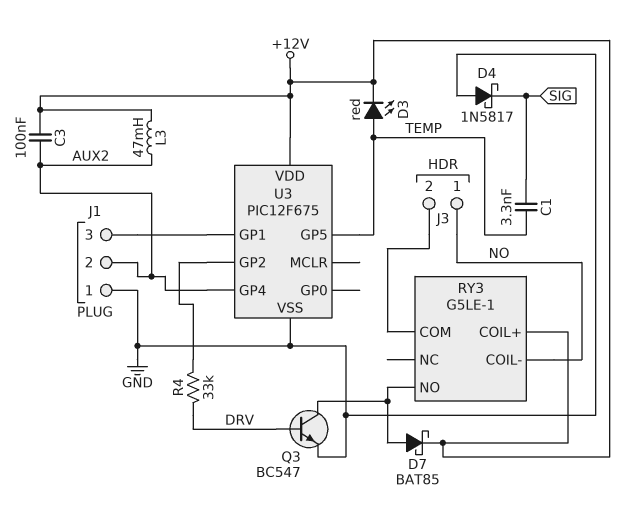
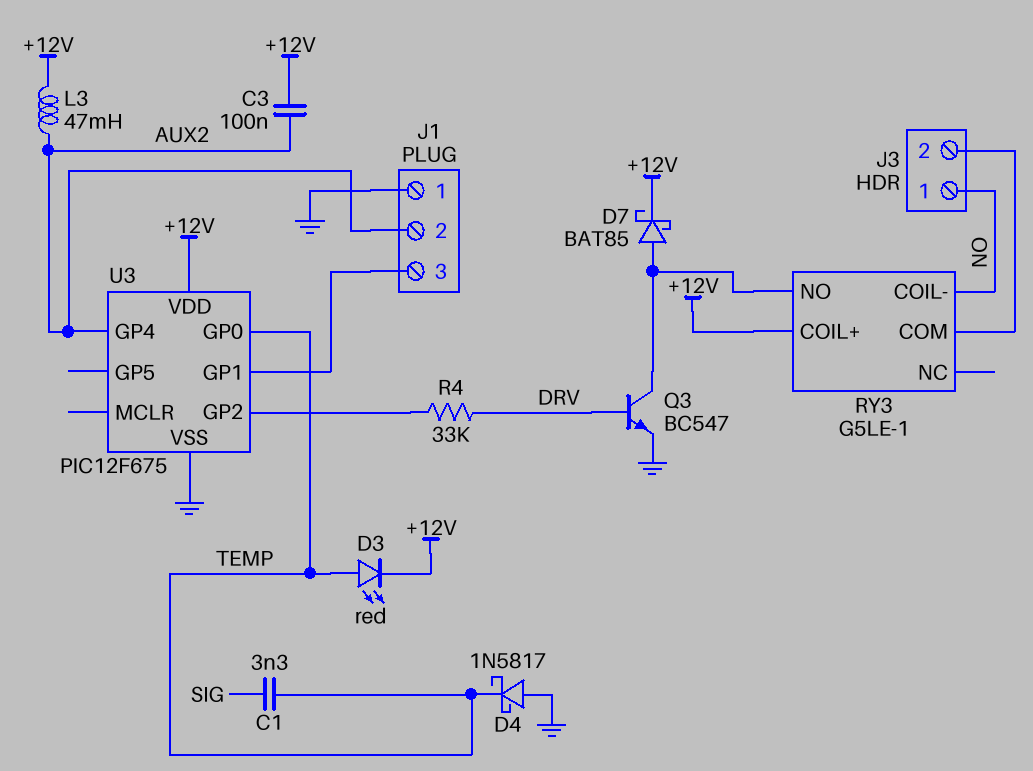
D4: schottky 1N5817 (A GND, K SIG) -> schottky 1N5817 (A GND, K TEMP)
U3 pin GP0: none -> TEMP
U3 pin GP5: TEMP -> none

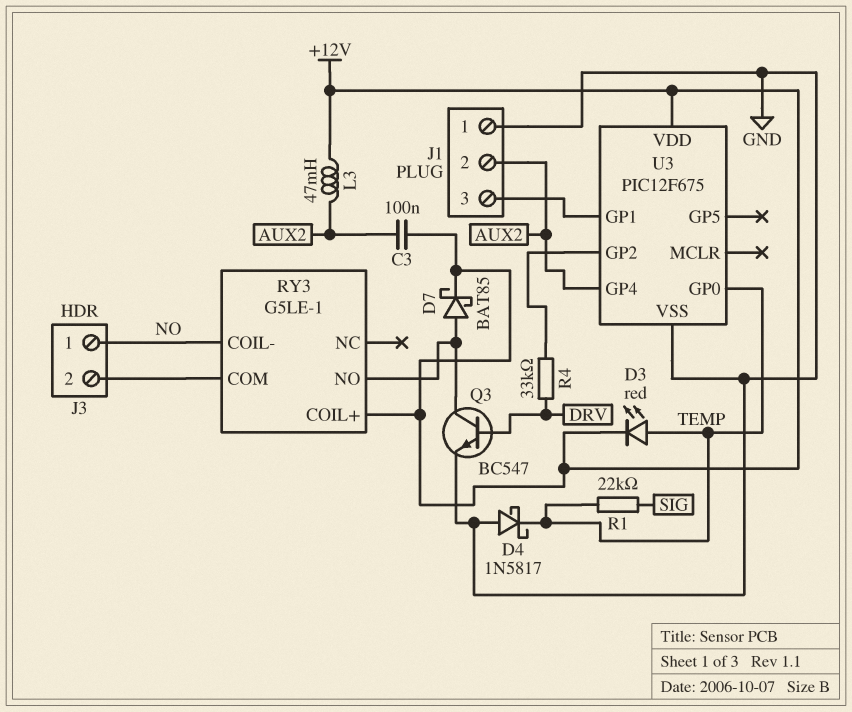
C1: 3.3nF (SIG, TEMP) -> none
R1: none -> 22k (SIG, TEMP)

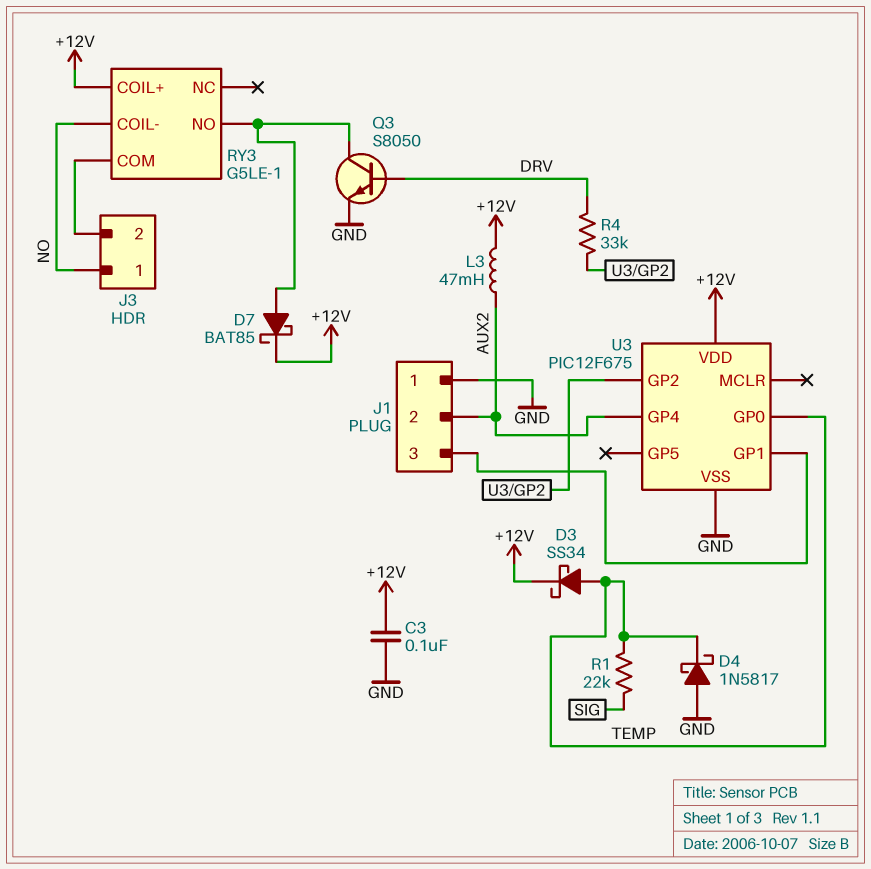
C3: 100nF (+12V, AUX2) -> 100nF (+12V, GND)
D3: LED red (A TEMP, K +12V) -> schottky SS34 (A TEMP, K +12V)
Q3: NPN BC547 (B DRV, C RY3/NO, E GND) -> NPN S8050 (B DRV, C RY3/NO, E GND)

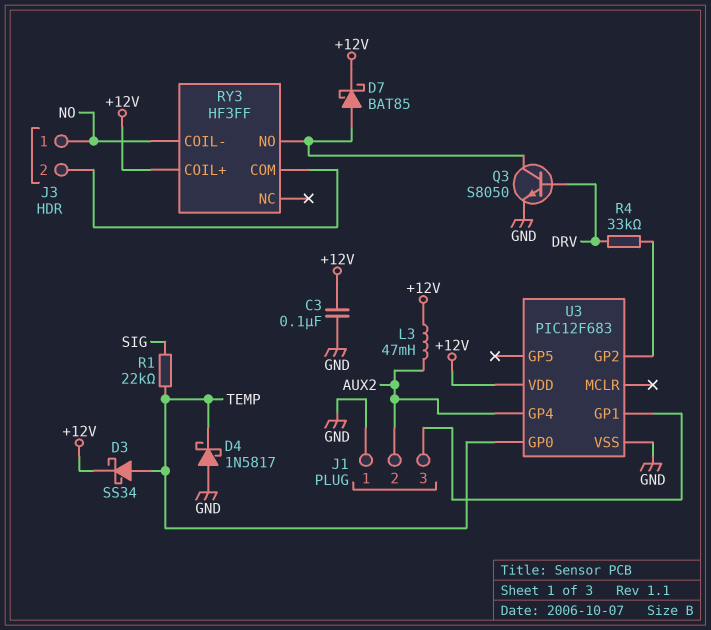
RY3: G5LE-1 -> HF3FF
U3: PIC12F675 -> PIC12F683

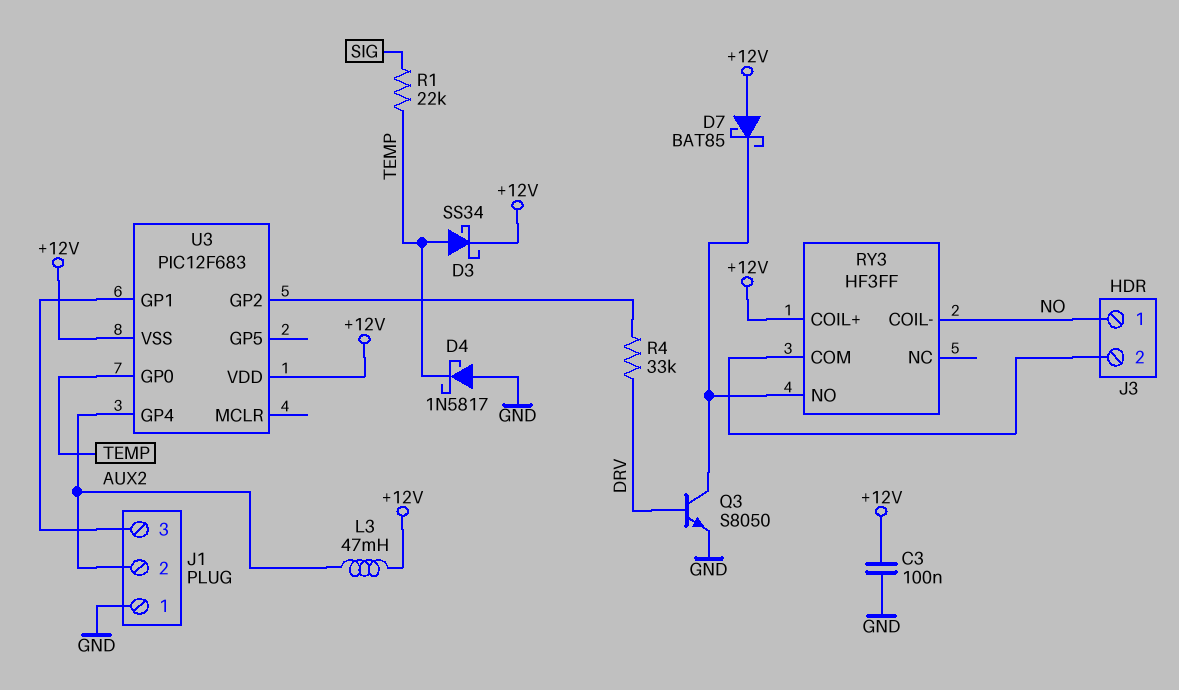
D7: schottky BAT85 (A RY3/NO, K +12V) -> schottky BAT85 (A +12V, K RY3/NO)
U3 pin VSS: GND -> +12V

